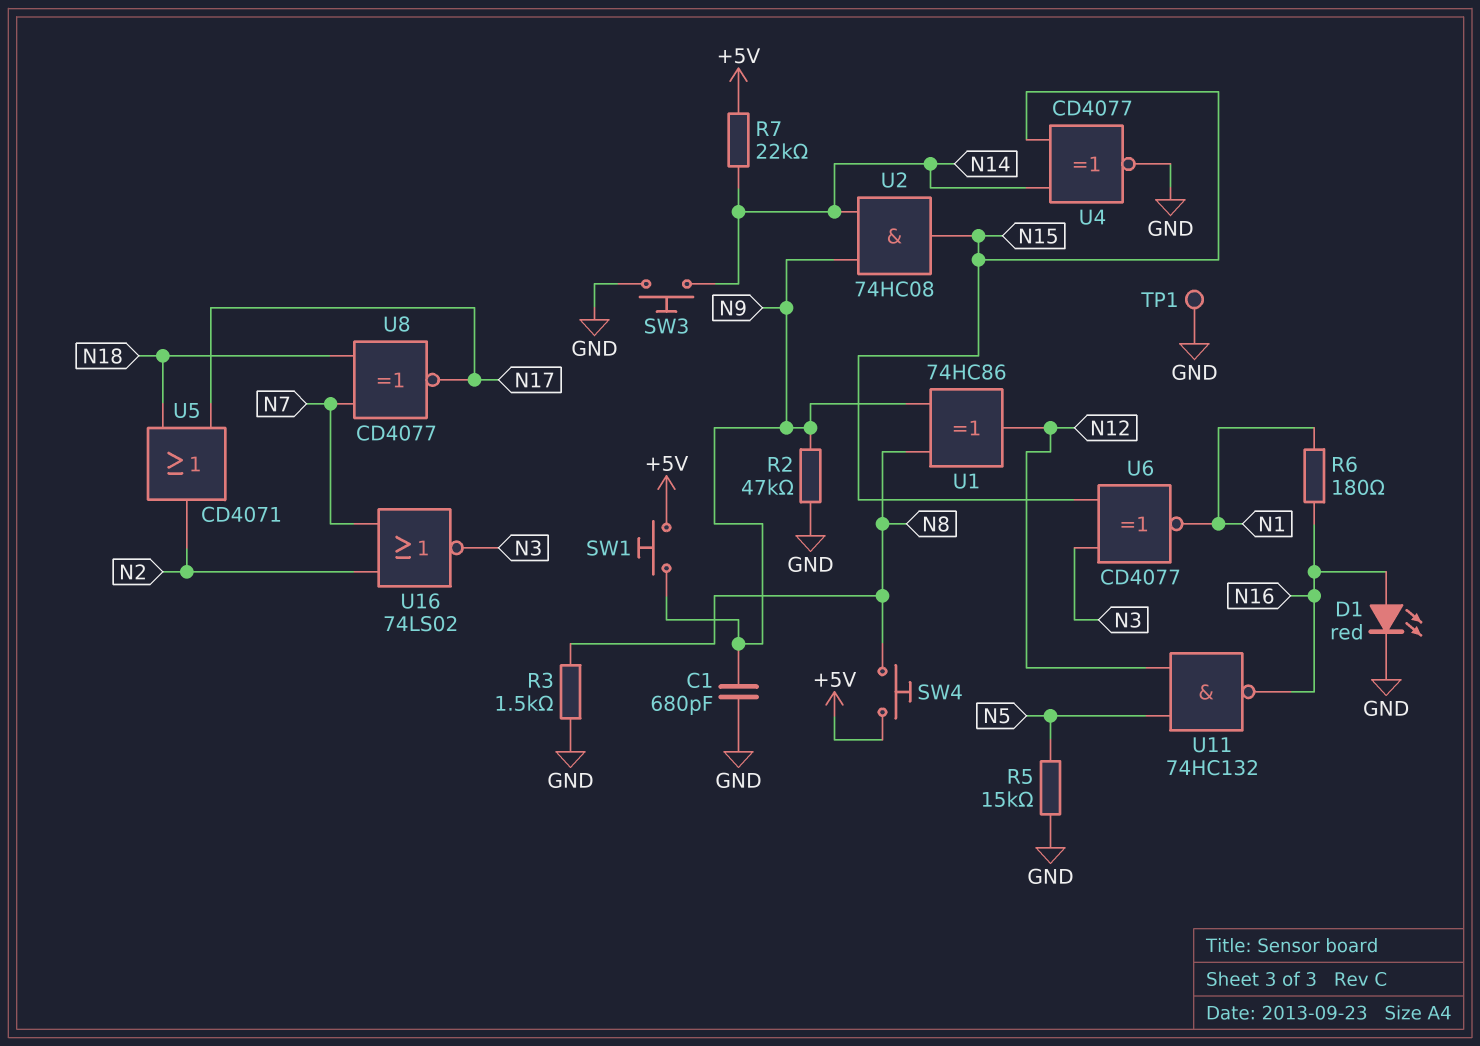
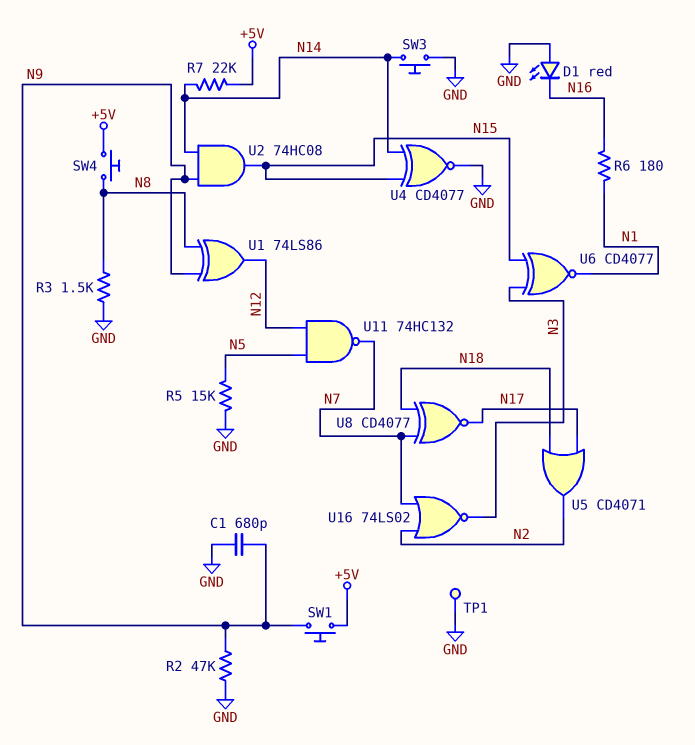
D1: LED red (A N16, K GND) -> LED red (A GND, K N16)
U1: XOR 74HC86 (in N8, in N9, out N12) -> XOR 74LS86 (in N8, in N9, out N12)
U11: NAND 74HC132 (in N5, in N12, out N16) -> NAND 74HC132 (in N5, in N12, out N7)

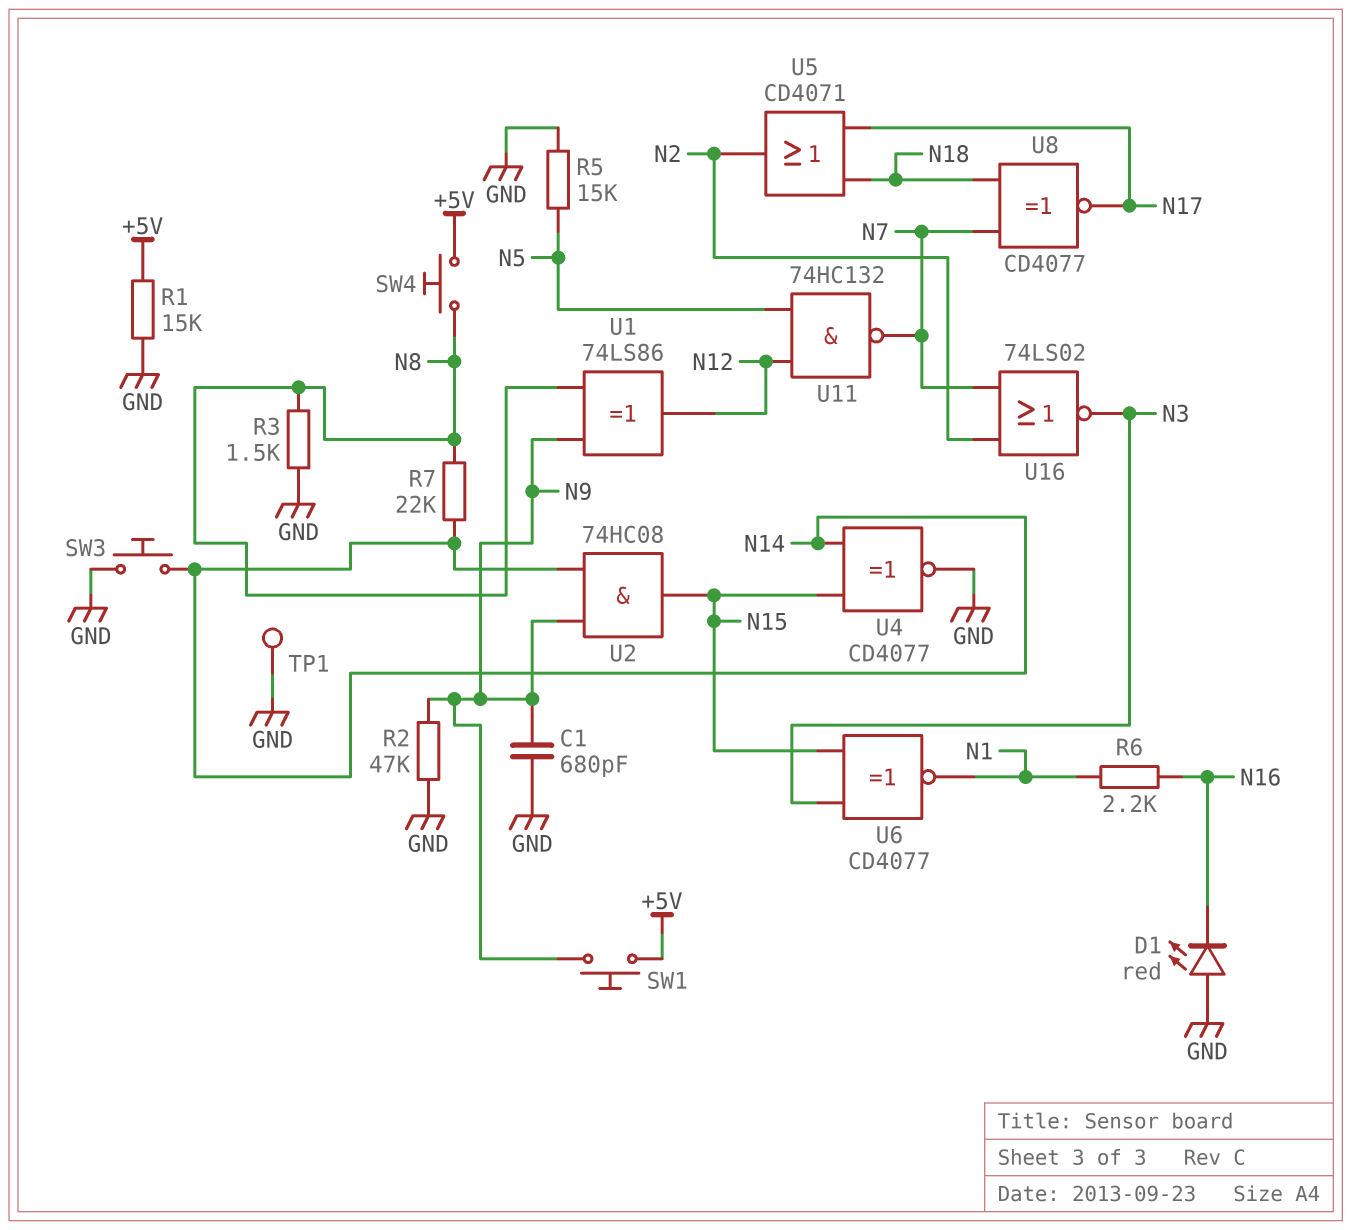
R1: none -> 15k (+5V, GND)
R6: 180 (N1, N16) -> 2.2k (N1, N16)
R7: 22k (+5V, N14) -> 22k (N8, N14)

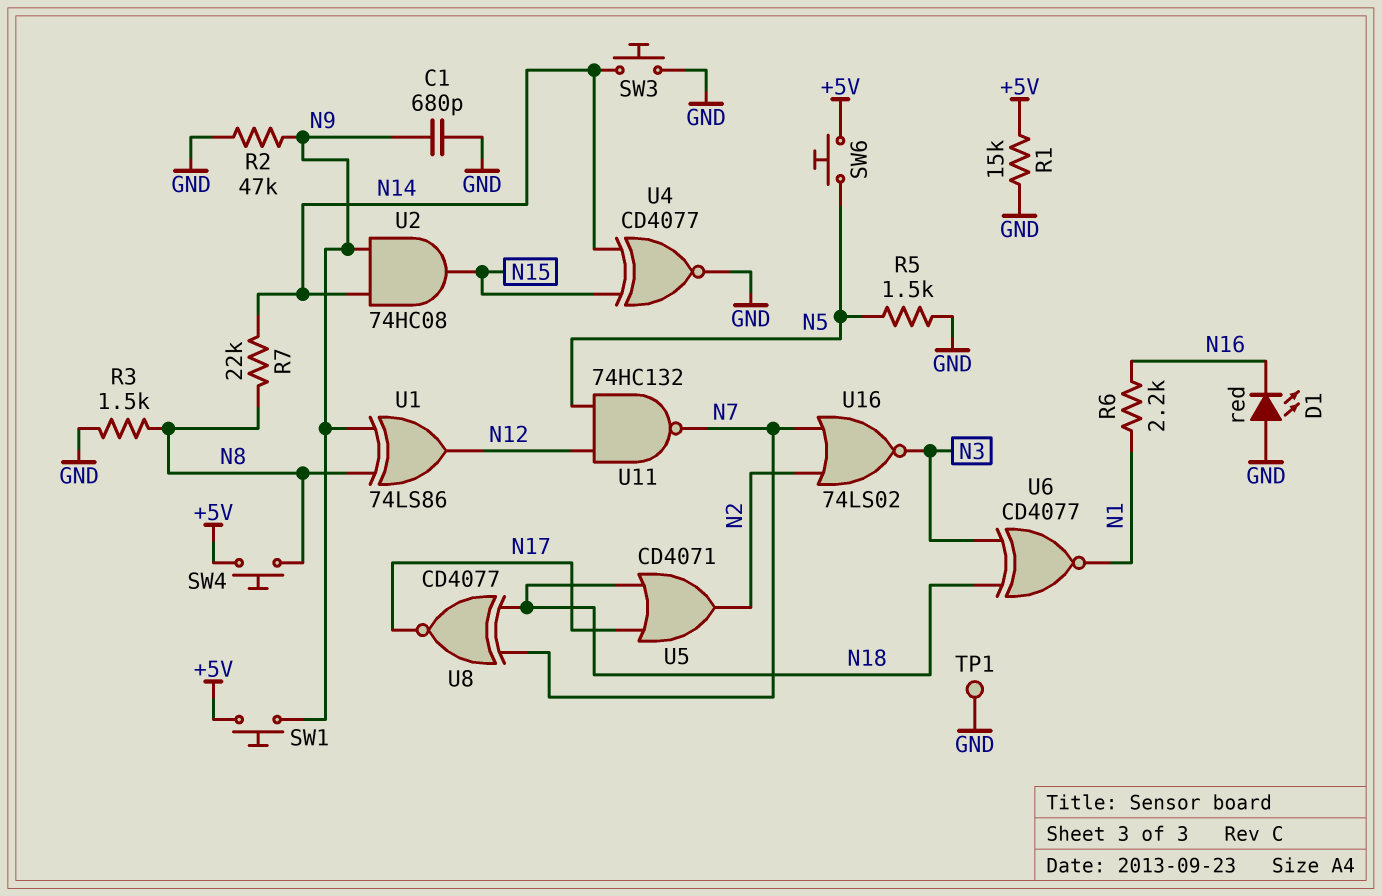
R5: 15k (GND, N5) -> 1.5k (GND, N5)
SW6: none -> button (+5V, N5)
U6: XNOR CD4077 (in N3, in N15, out N1) -> XNOR CD4077 (in N3, in N18, out N1)

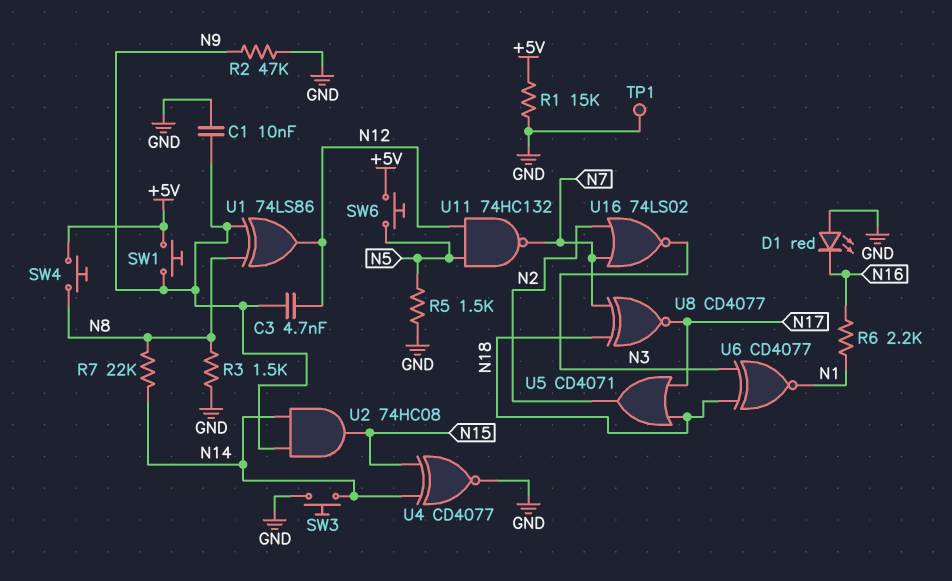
C1: 680pF (GND, N9) -> 10nF (GND, N9)
C3: none -> 4.7nF (N9, N12)

